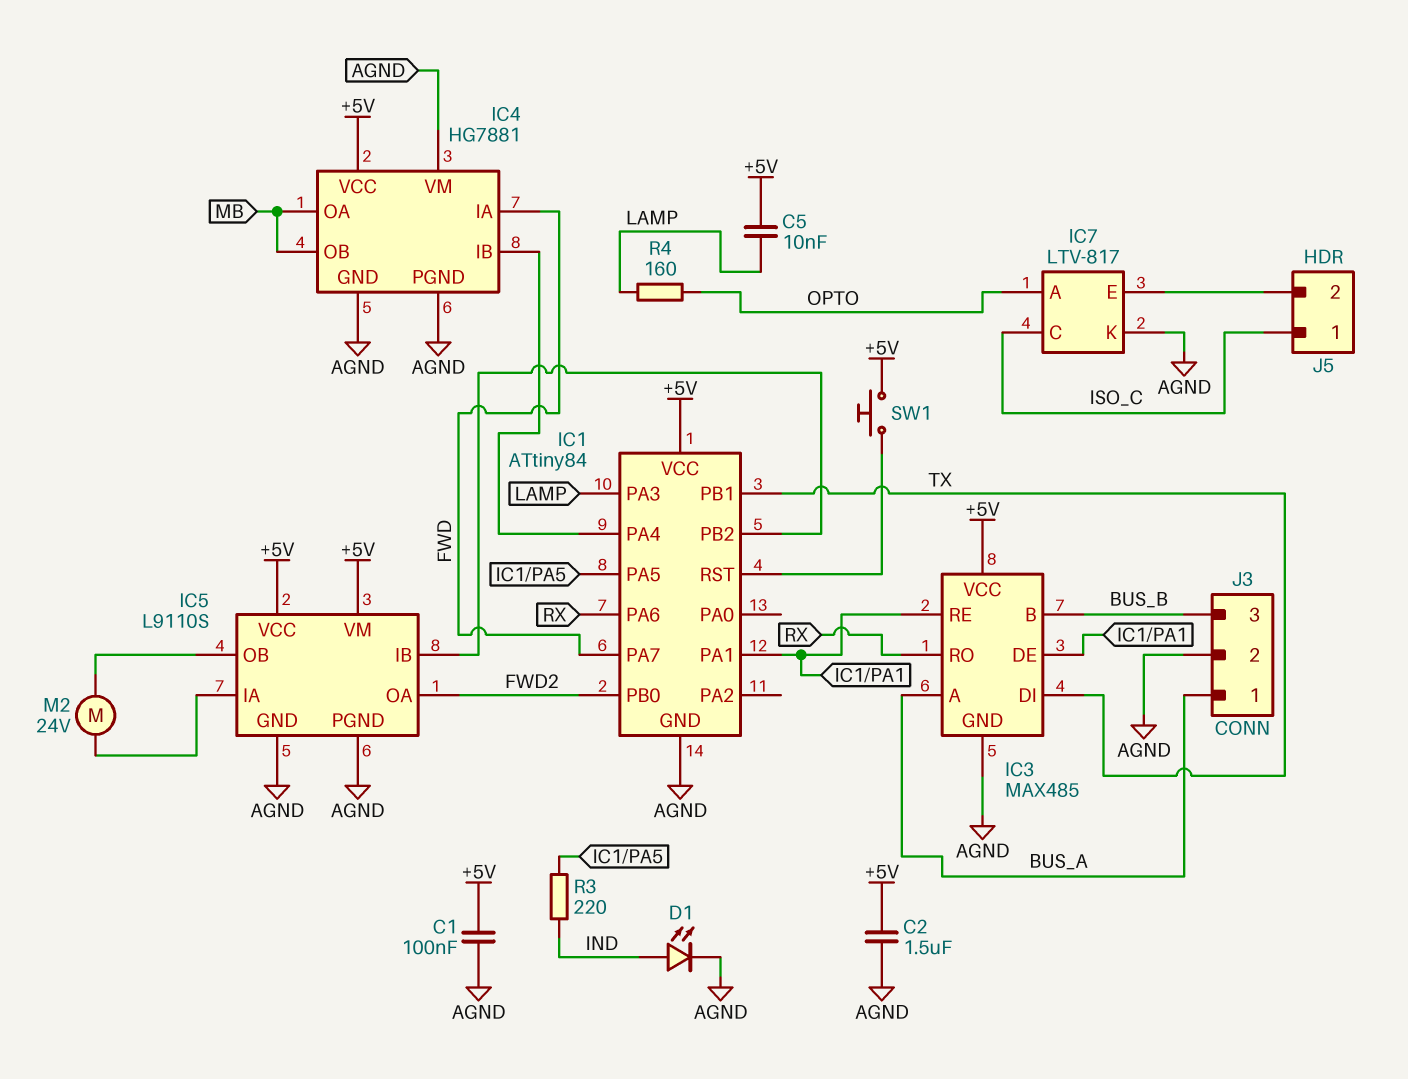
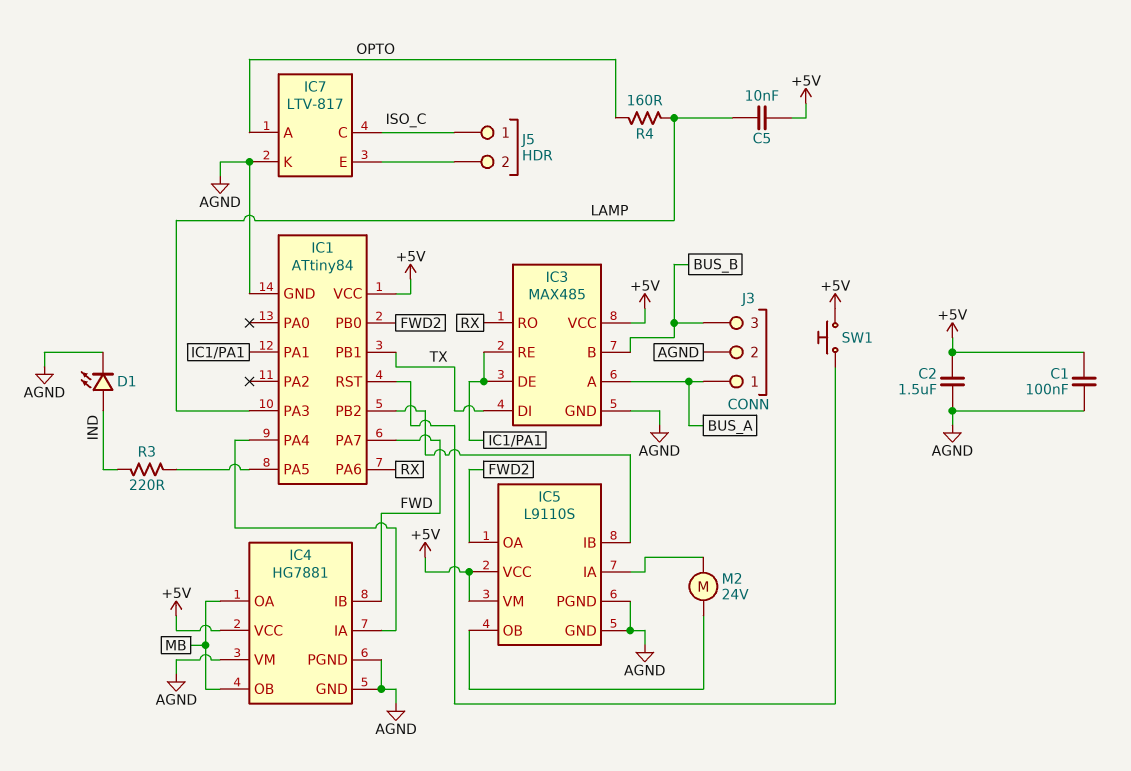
IC4 pin IA: FWD -> IC1/PA4
IC4 pin IB: IC1/PA4 -> FWD

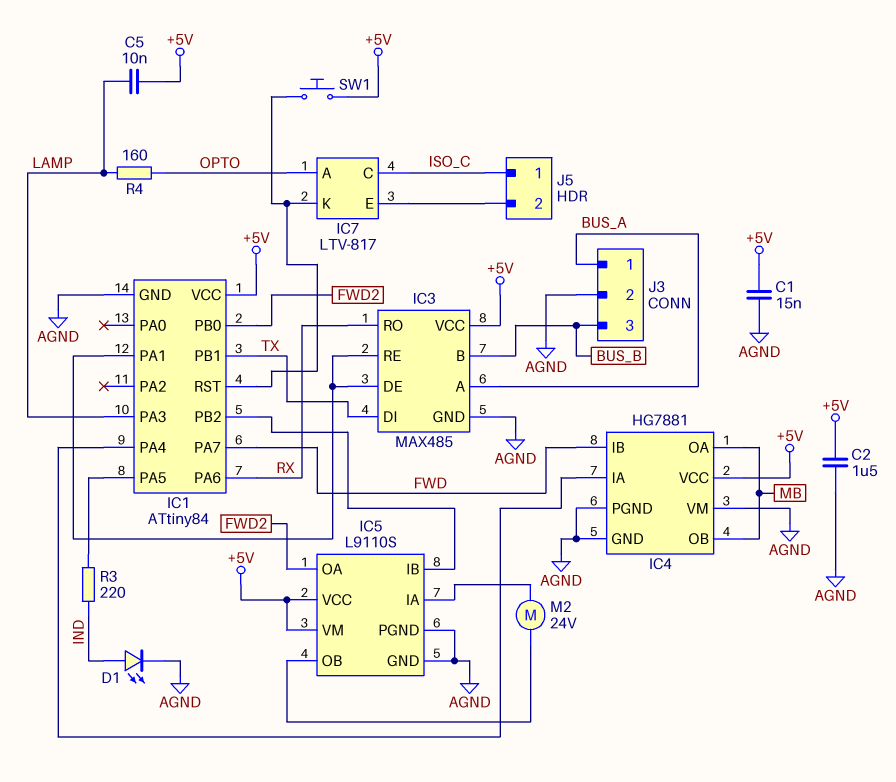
C1: 100nF (+5V, AGND) -> 15nF (+5V, AGND)
IC7 pin K: AGND -> IC1/RST

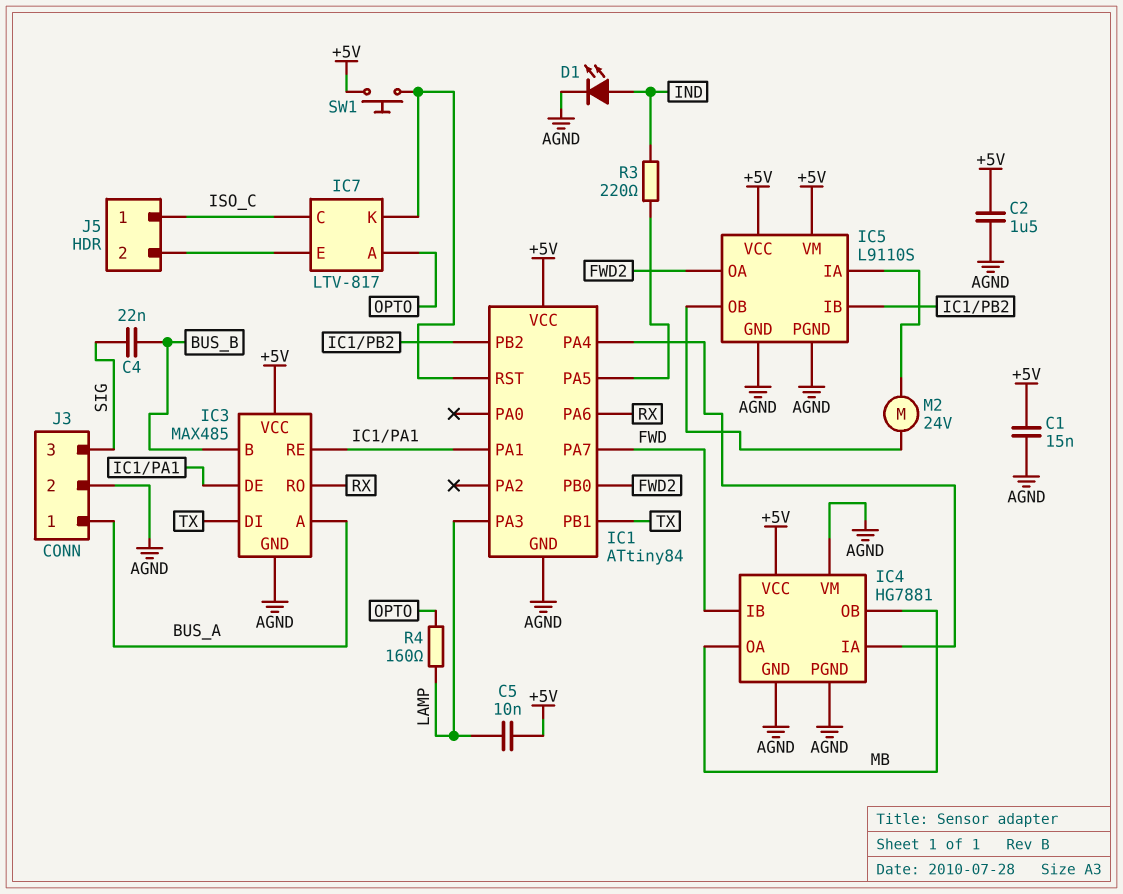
C4: none -> 22nF (BUS_B, SIG)
J3 pin 3: BUS_B -> SIG

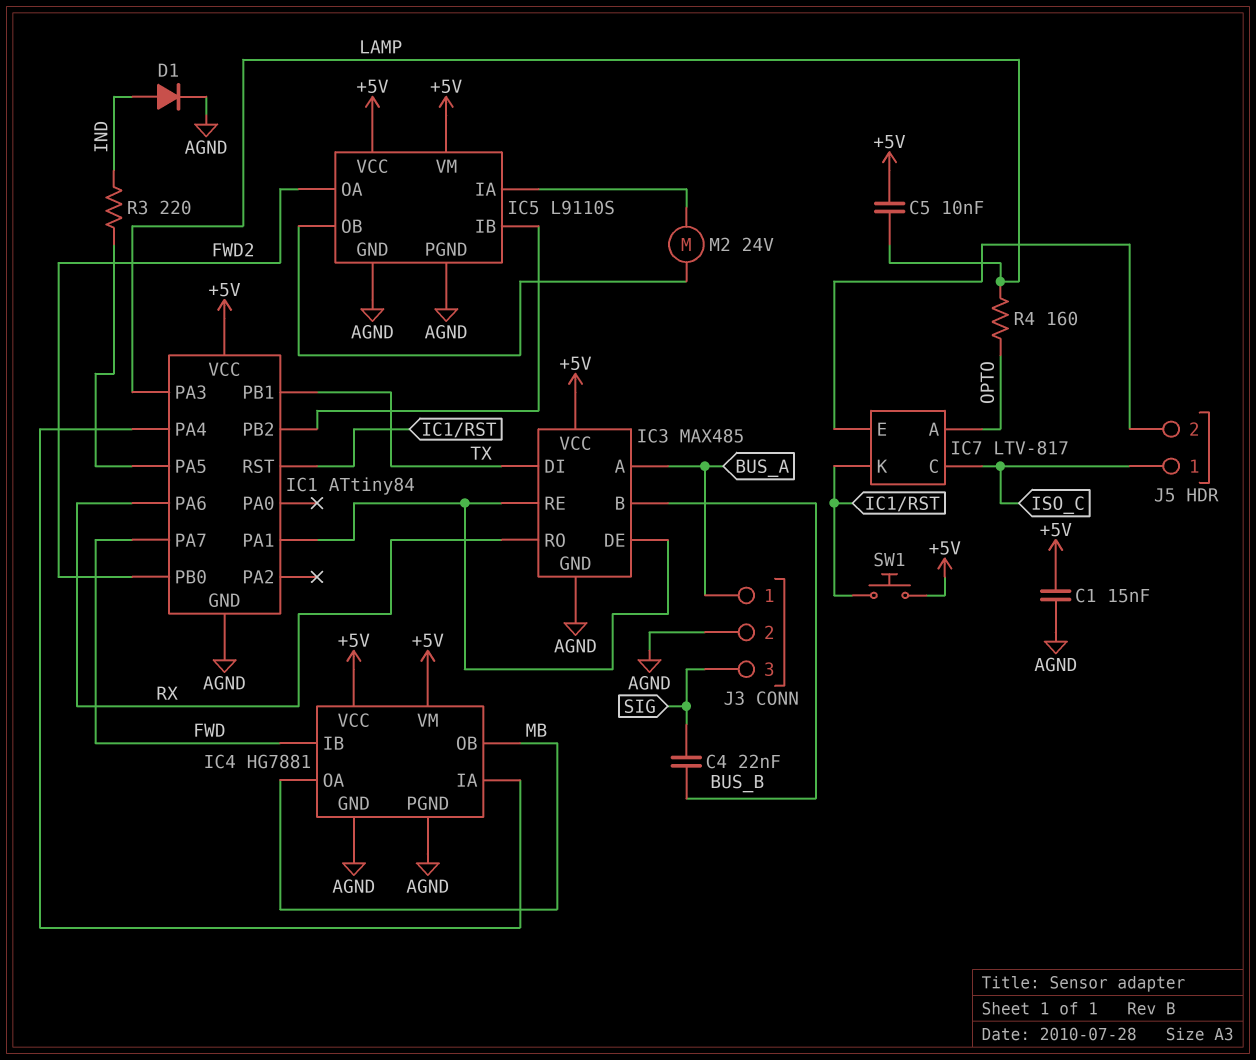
C2: 1.5uF (+5V, AGND) -> none
D1: LED (A IND, K AGND) -> diode (A IND, K AGND)
IC4 pin VM: AGND -> +5V

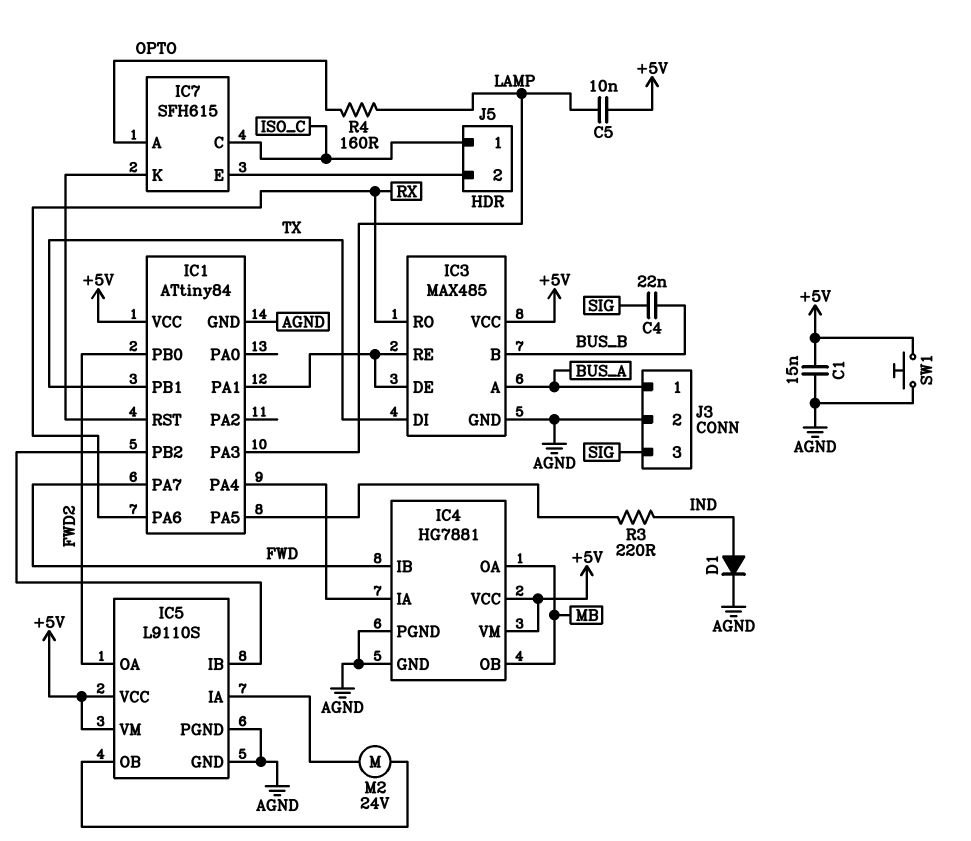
IC7: LTV-817 -> SFH615
SW1: button (+5V, IC1/RST) -> button (+5V, AGND)

